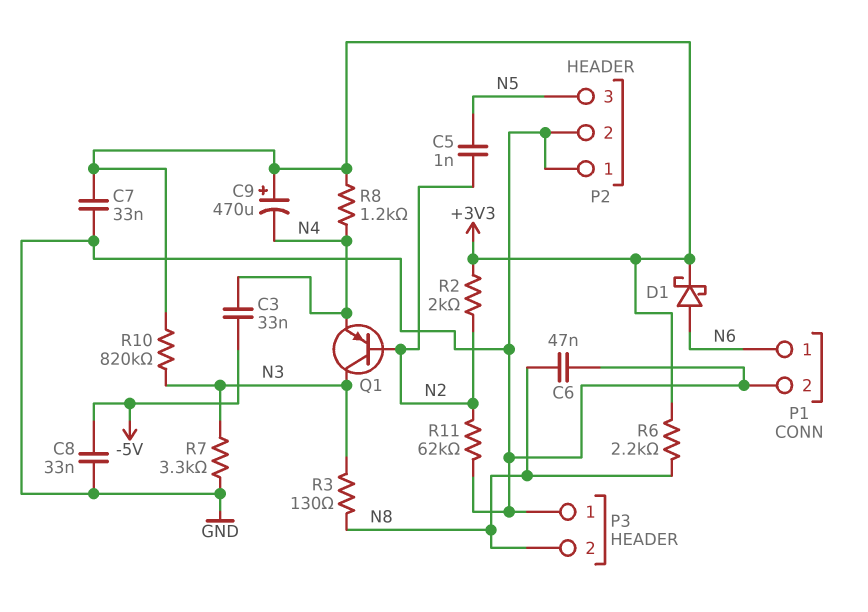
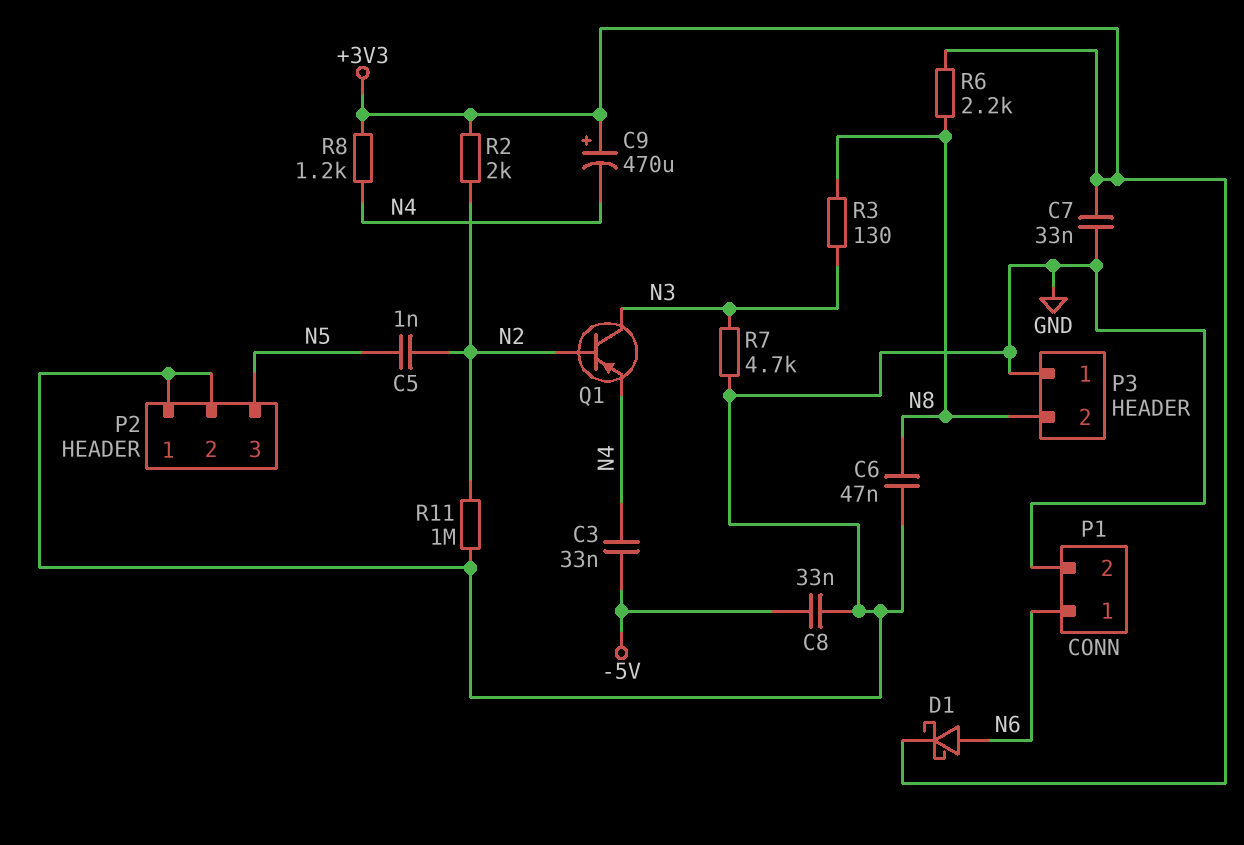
R7: 3.3k (GND, N3) -> 4.7k (GND, N3)
R10: 820k (+3V3, N3) -> none
R11: 62k (GND, N2) -> 1M (GND, N2)

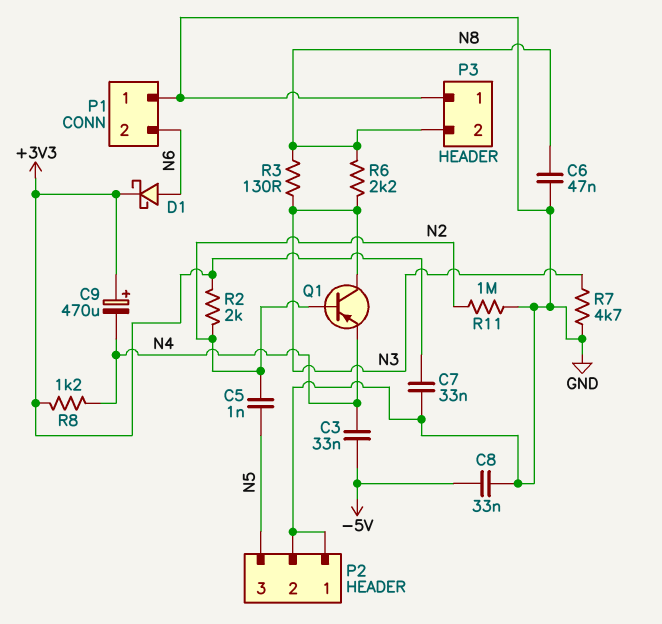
P1 pin 1: N6 -> GND
P1 pin 2: GND -> N6
R6: 2.2k (+3V3, N8) -> 2.2k (N3, N8)

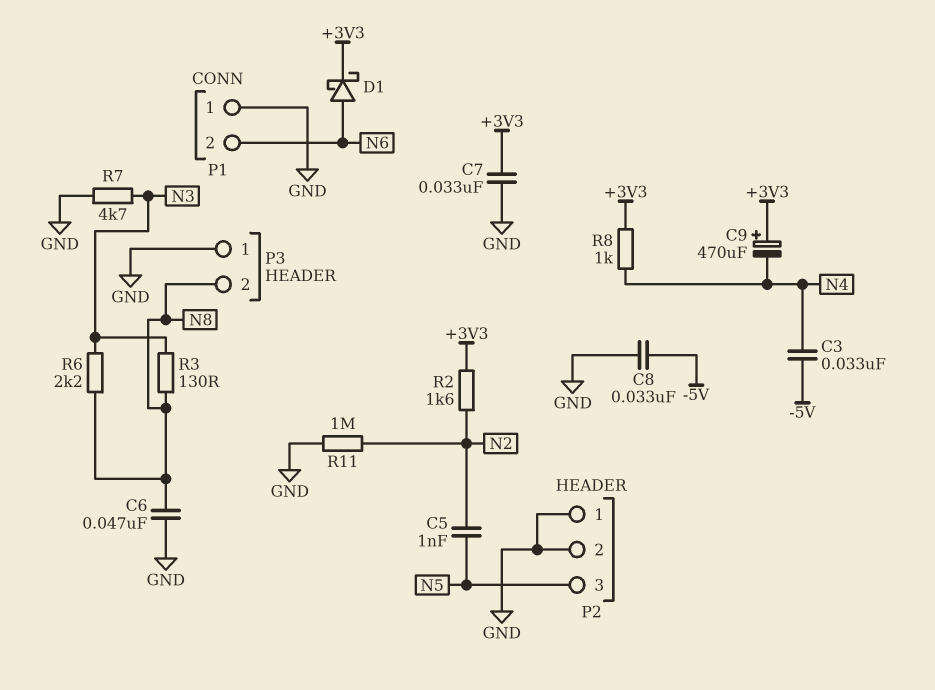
Q1: PNP (B N2, C N3, E N4) -> none
R2: 2k (+3V3, N2) -> 1.6k (+3V3, N2)
R8: 1.2k (+3V3, N4) -> 1k (+3V3, N4)

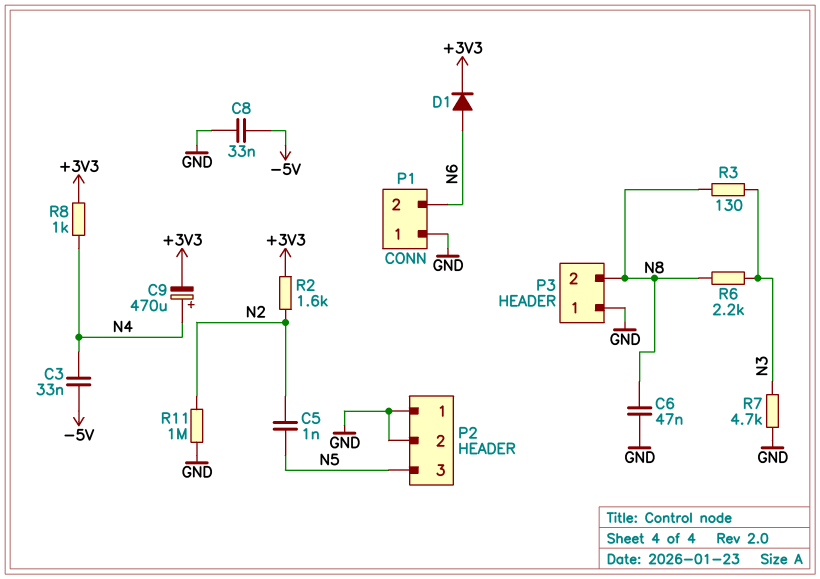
C7: 33nF (+3V3, GND) -> none
C9: 470uF (plus +3V3, minus N4) -> 470uF (plus N4, minus +3V3)
D1: schottky (A N6, K +3V3) -> diode (A N6, K +3V3)

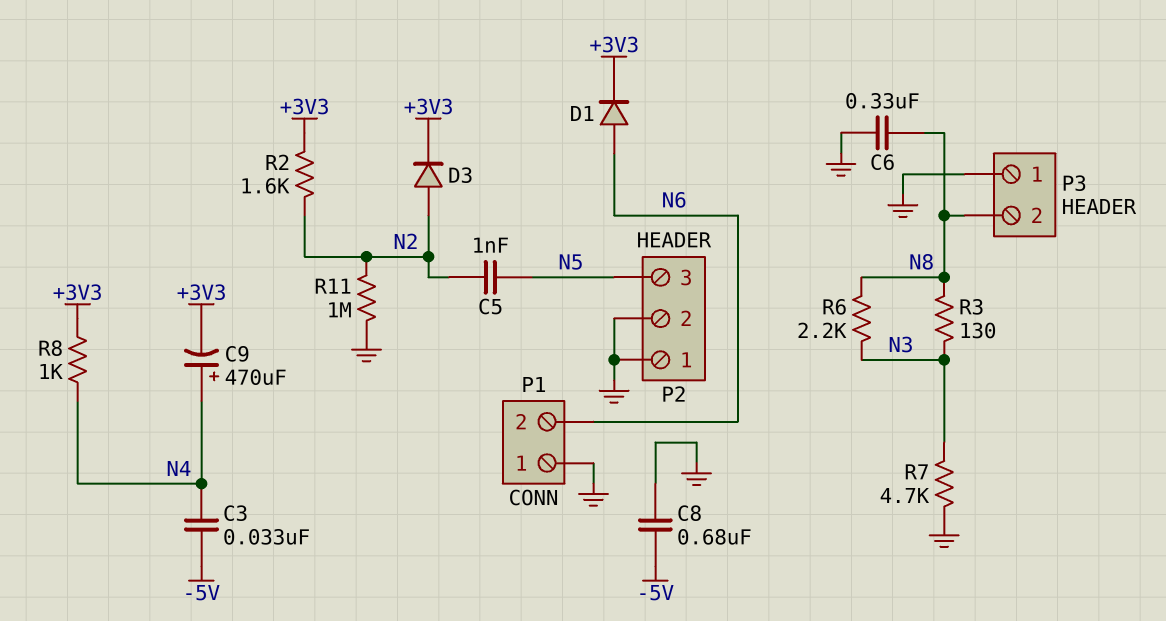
C6: 47nF (GND, N8) -> 330nF (GND, N8)
C8: 33nF (-5V, GND) -> 680nF (-5V, GND)
D3: none -> diode (A N2, K +3V3)

